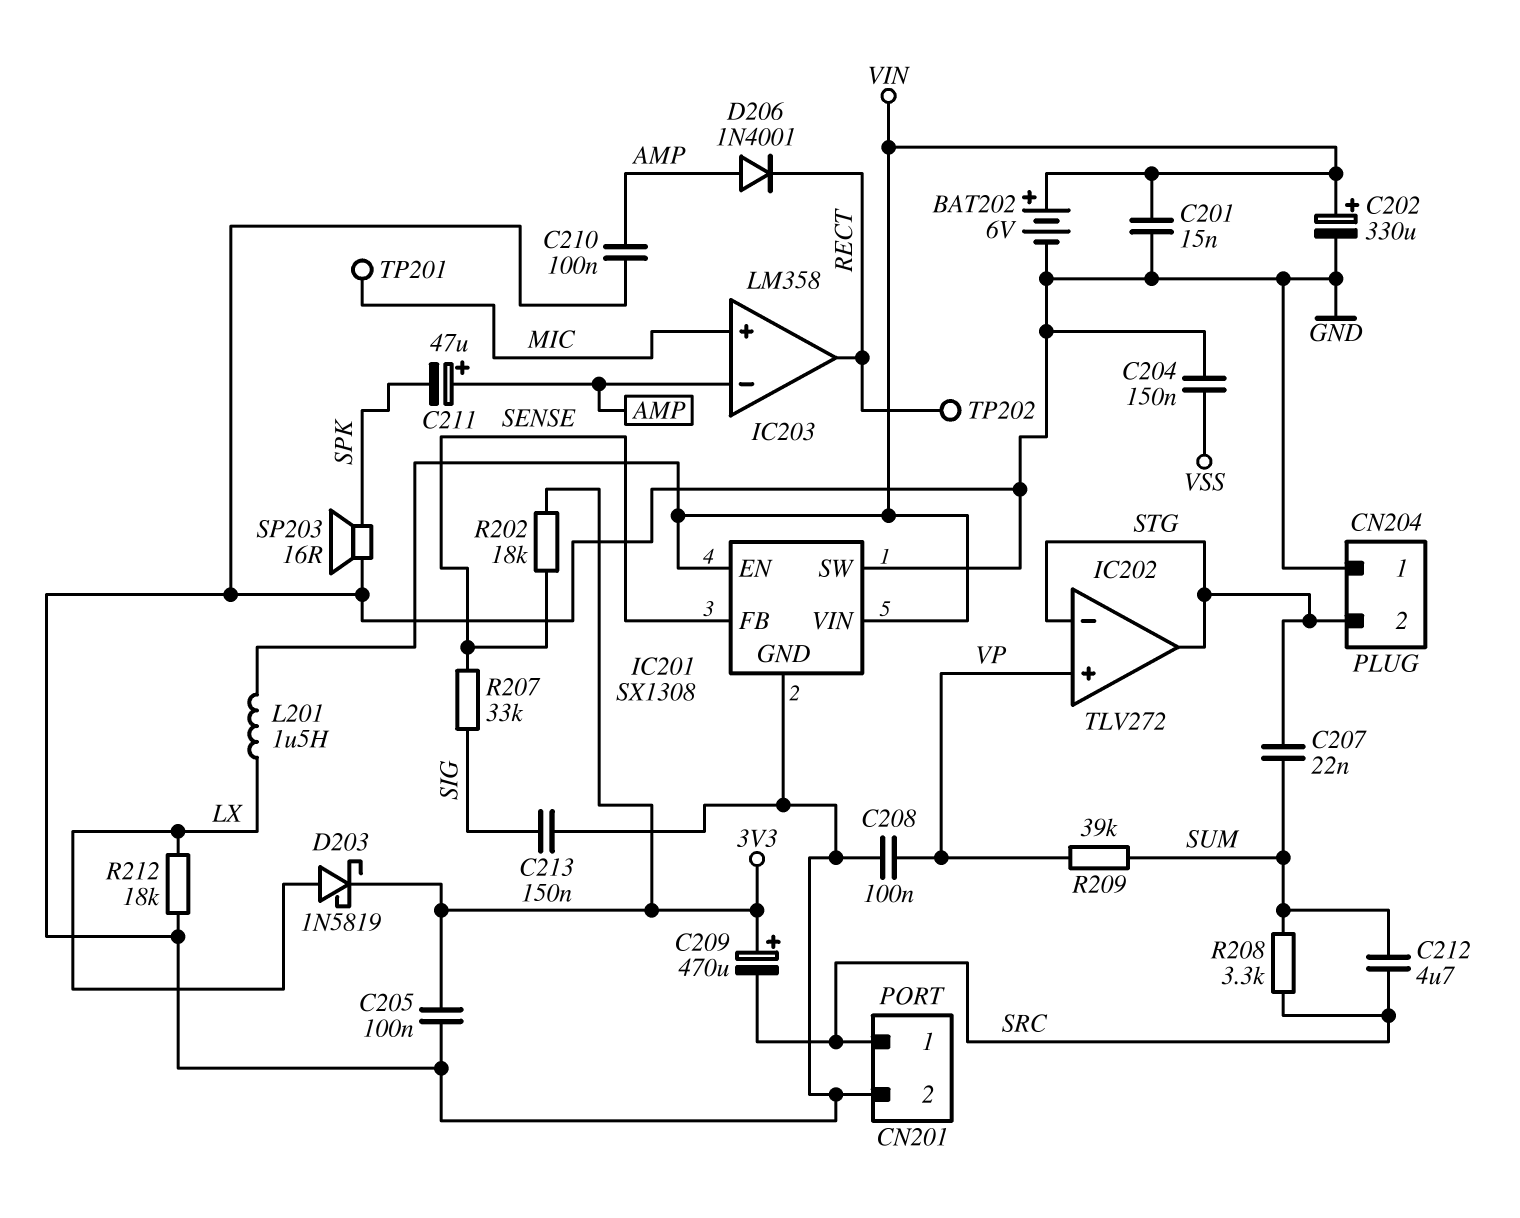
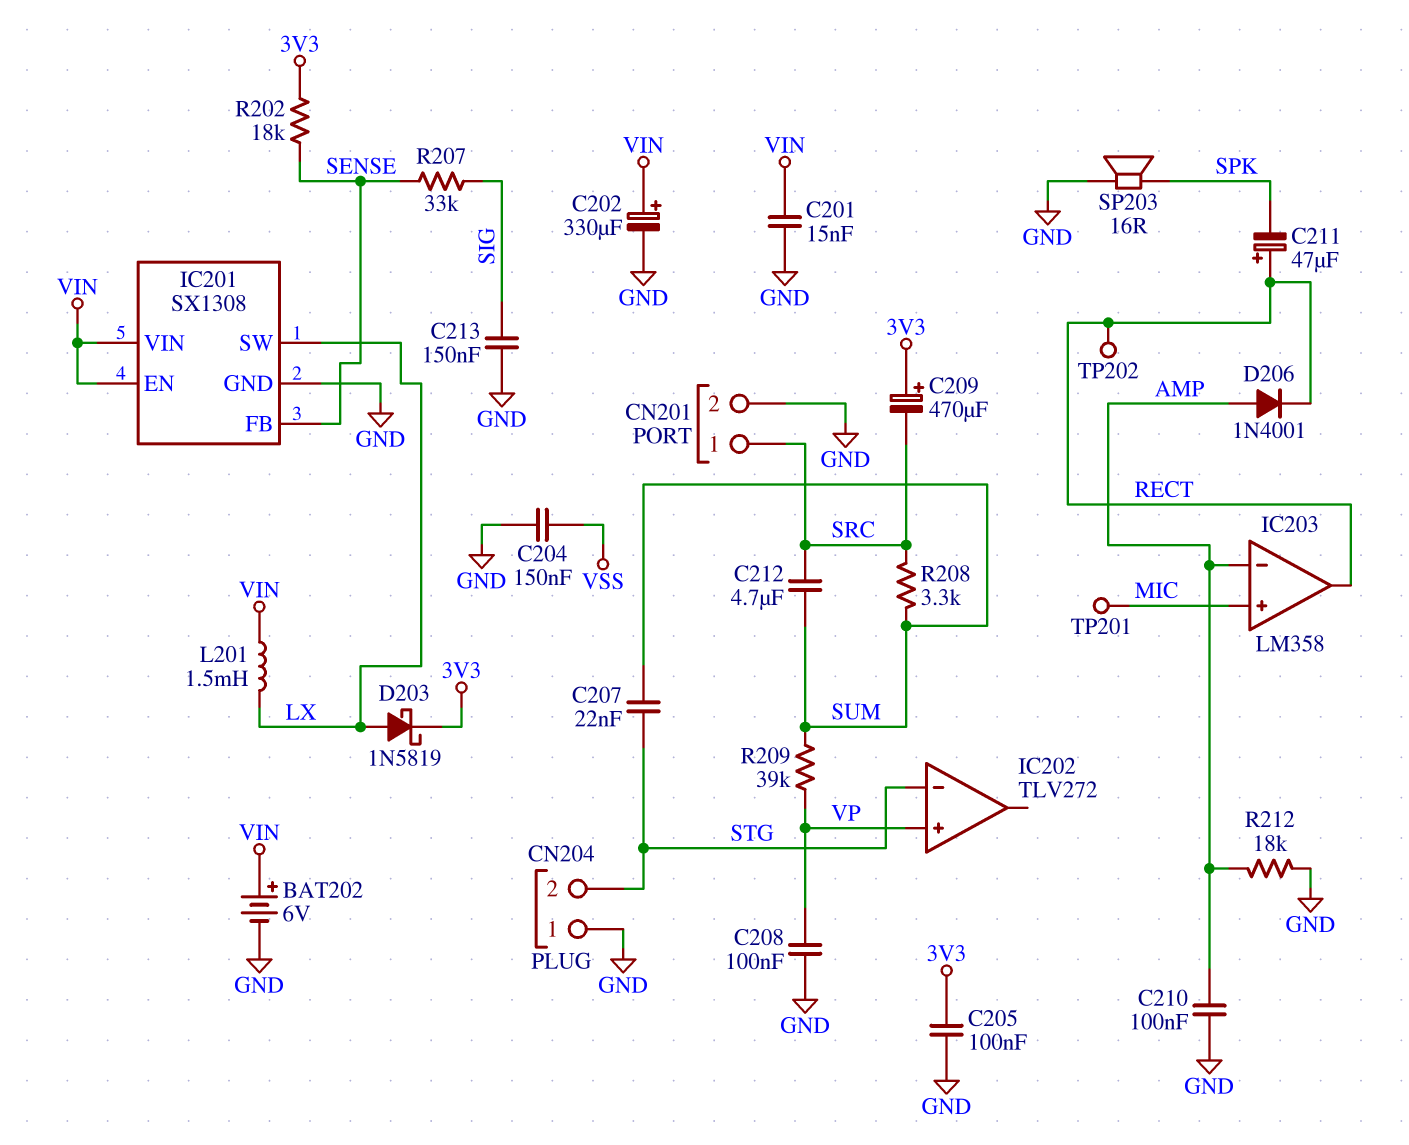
C211: 47uF (plus AMP, minus SPK) -> 47uF (plus RECT, minus SPK)
IC201 pin SW: GND -> LX
IC202 pin out: STG -> none
L201: 1.5uH (LX, VIN) -> 1.5mH (LX, VIN)
R212: 18k (GND, LX) -> 18k (AMP, GND)

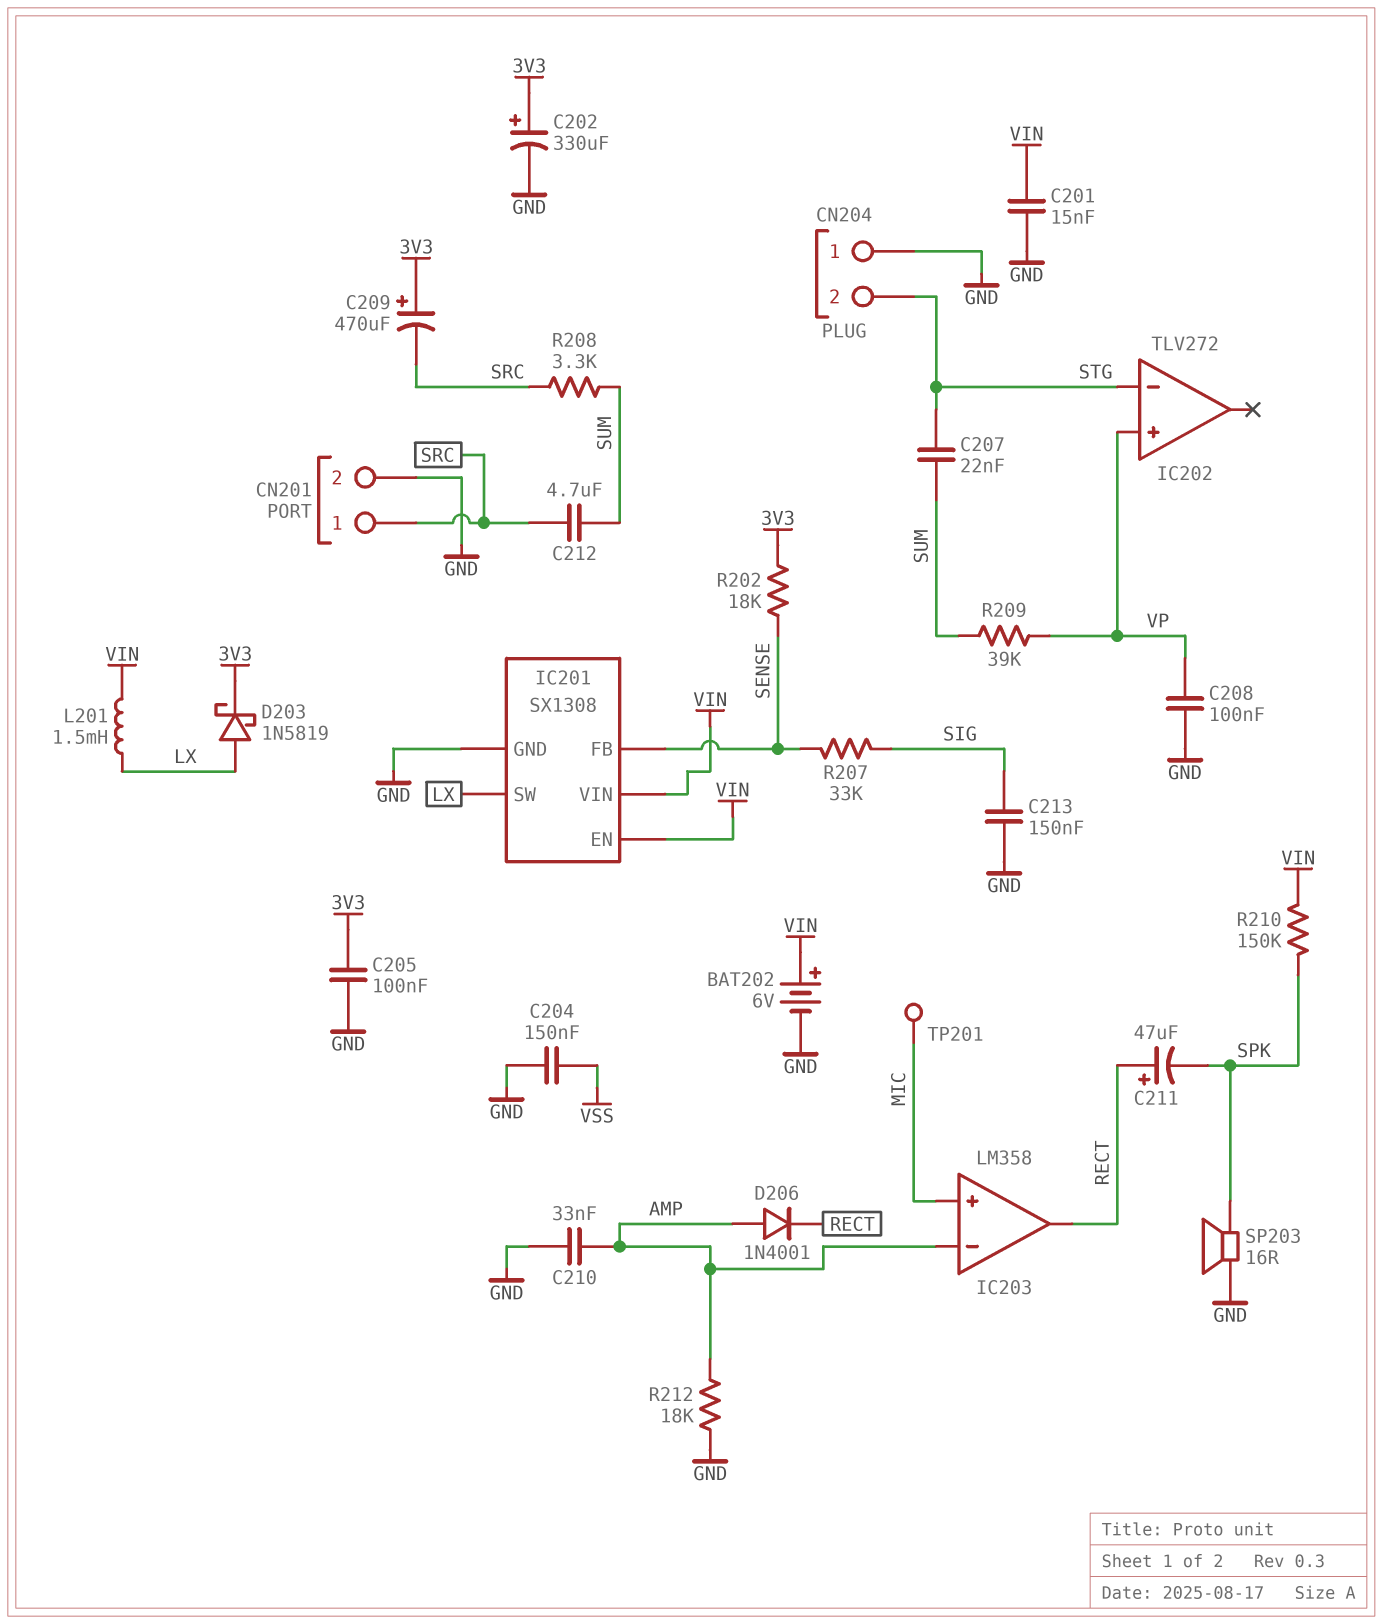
C202: 330uF (plus VIN, minus GND) -> 330uF (plus 3V3, minus GND)
C210: 100nF (AMP, GND) -> 33nF (AMP, GND)
R210: none -> 150k (SPK, VIN)
TP202: test point (RECT) -> none

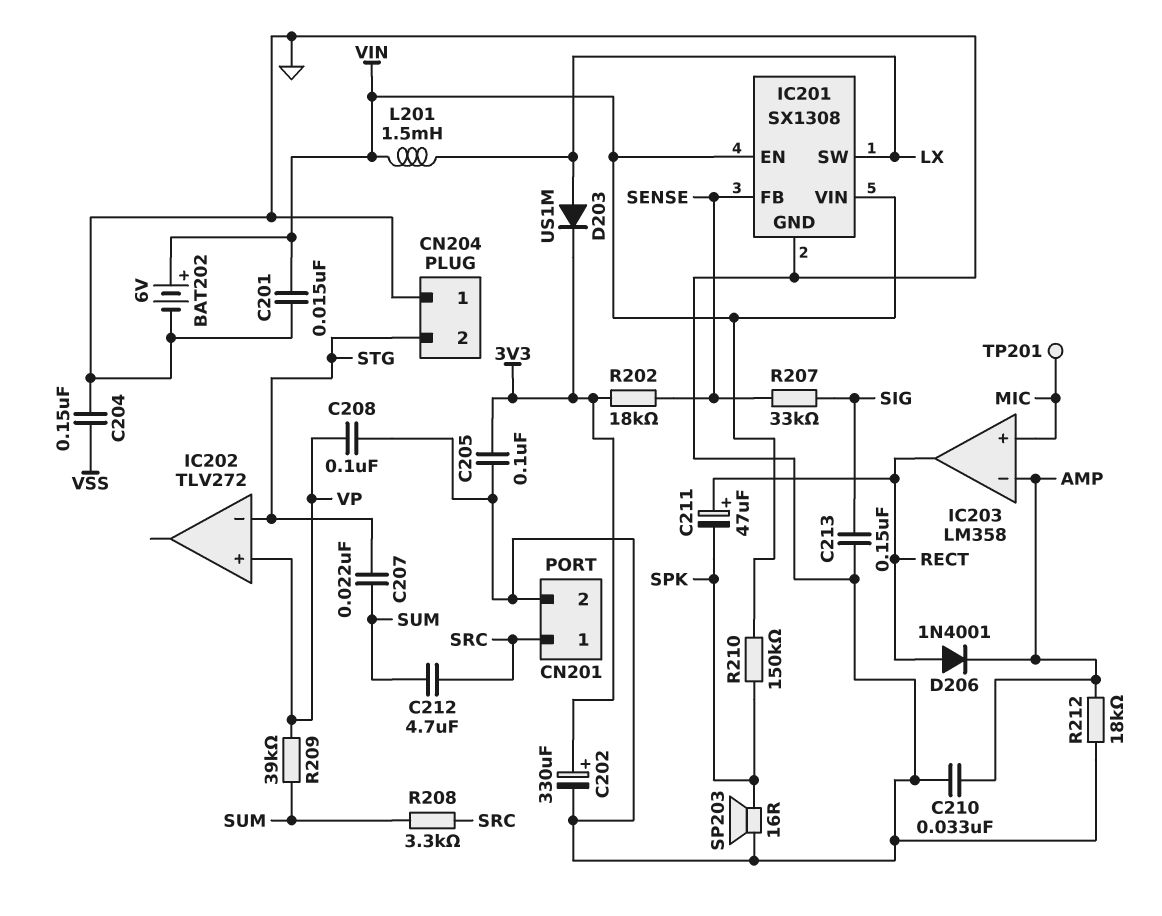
C209: 470uF (plus 3V3, minus SRC) -> none
D203: schottky 1N5819 (A LX, K 3V3) -> diode US1M (A LX, K 3V3)
D206: diode 1N4001 (A AMP, K RECT) -> diode 1N4001 (A RECT, K AMP)

